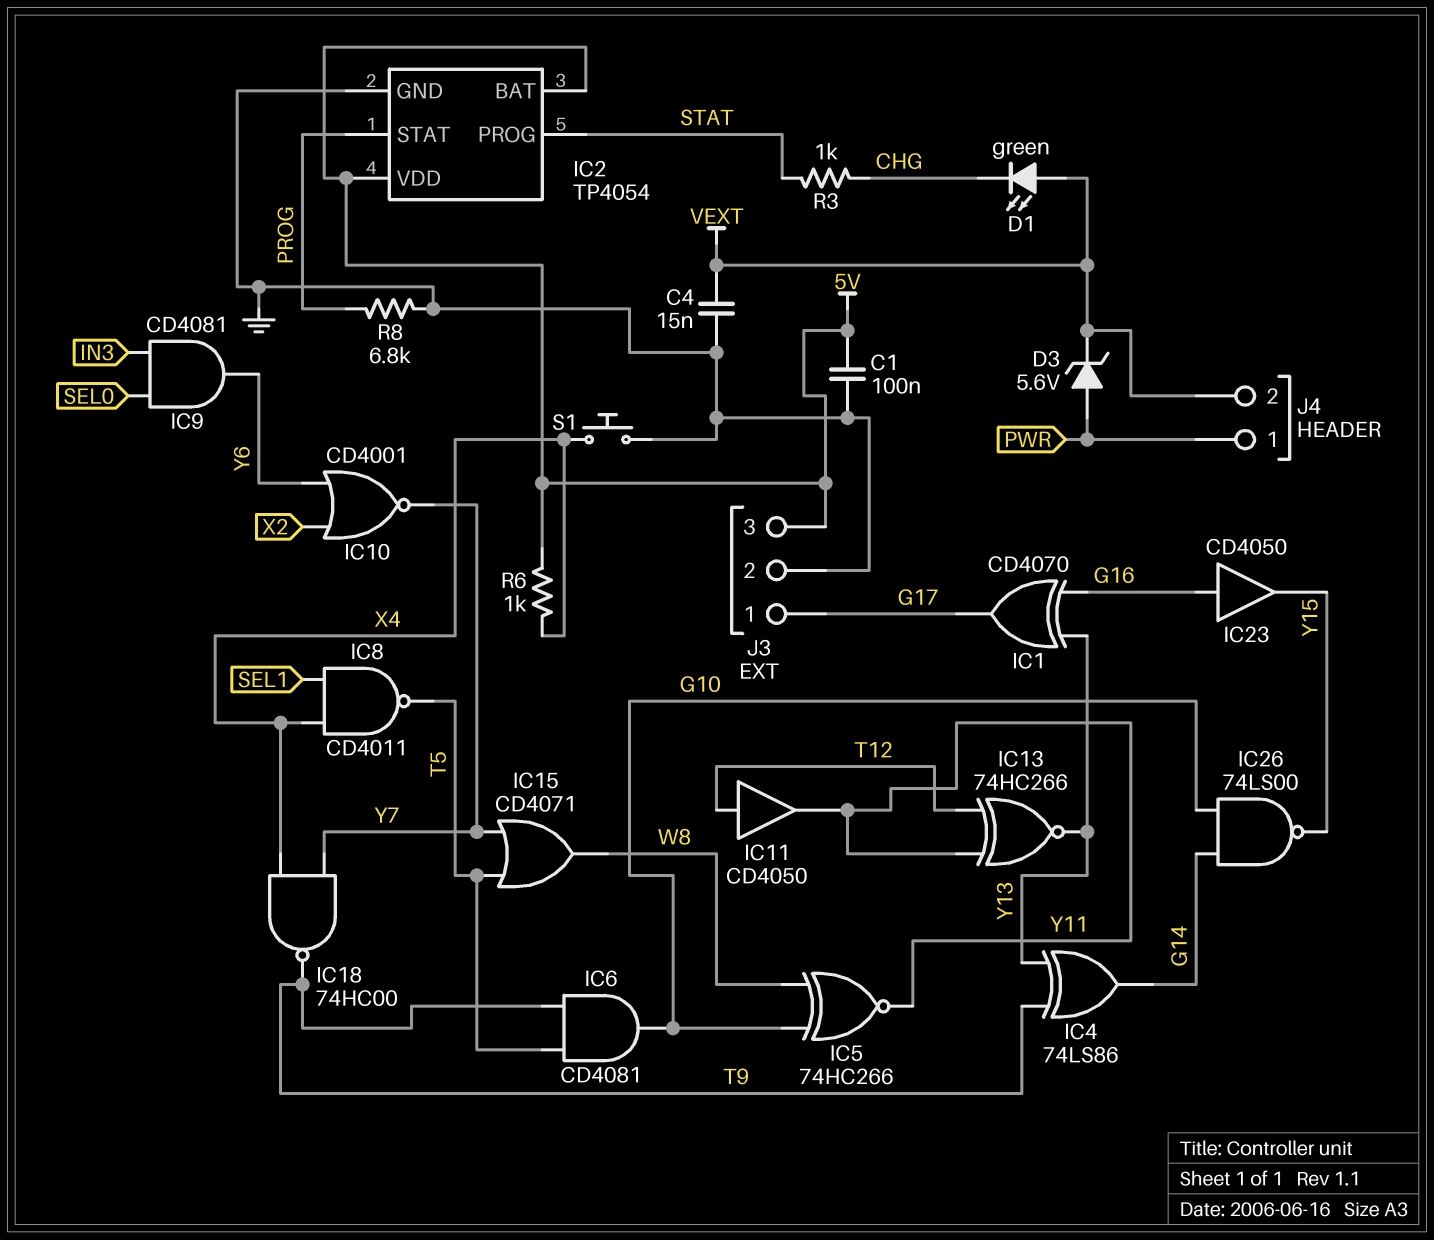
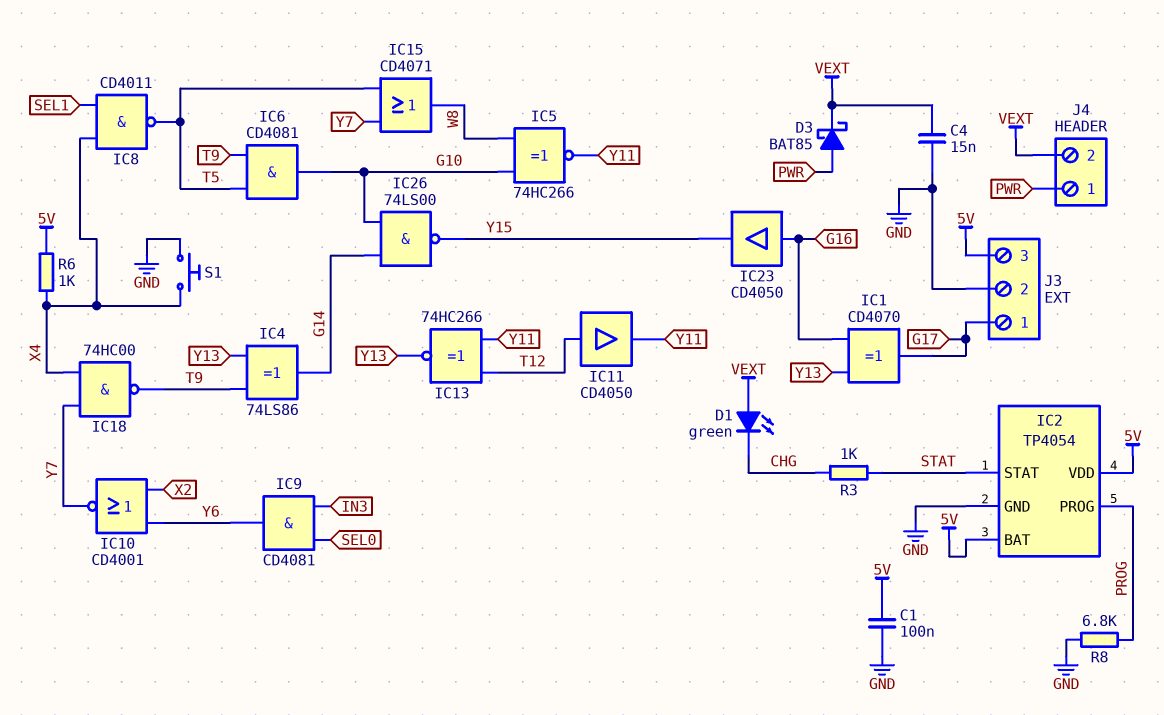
D3: zener 5.6V (A PWR, K VEXT) -> schottky BAT85 (A PWR, K VEXT)
IC2 pin PROG: STAT -> PROG
IC2 pin STAT: PROG -> STAT

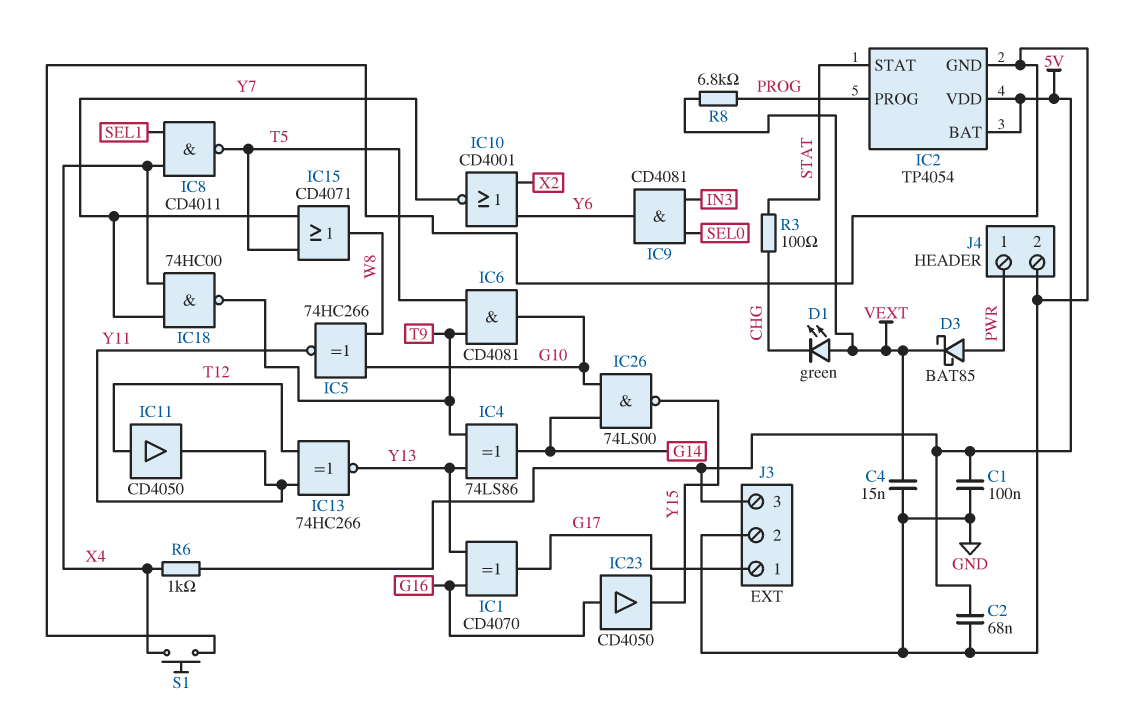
C2: none -> 68nF (5V, GND)
J4 pin 2: VEXT -> GND
R3: 1k (CHG, STAT) -> 100 (CHG, STAT)
R8: 6.8k (GND, PROG) -> 6.8k (PROG, VEXT)

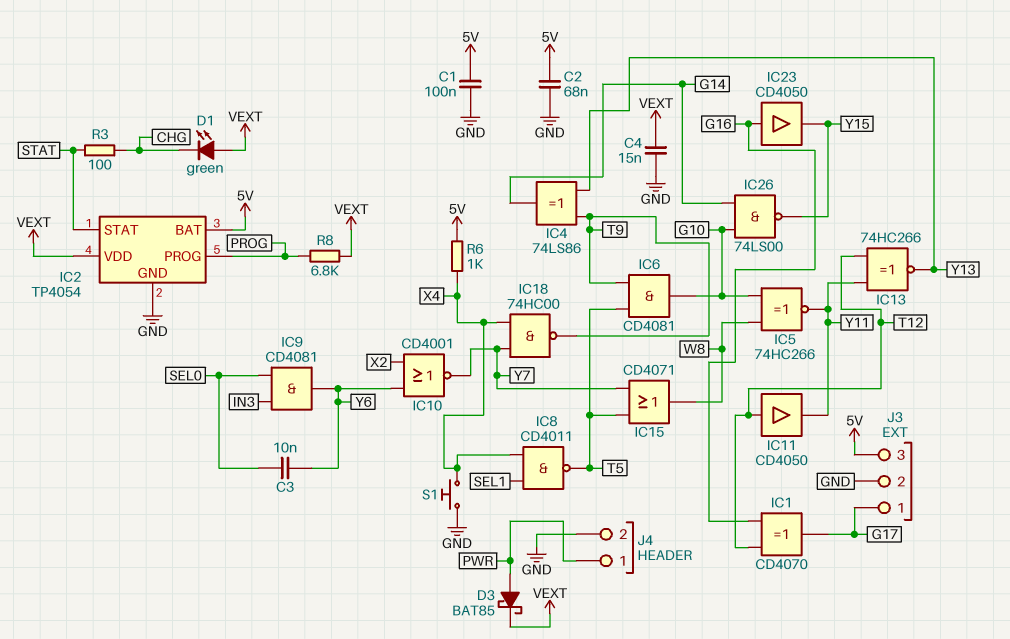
C3: none -> 10nF (SEL0, Y6)
IC1: XOR CD4070 (in G16, in Y13, out G17) -> XOR CD4070 (in G16, in T12, out G17)
IC2 pin VDD: 5V -> VEXT

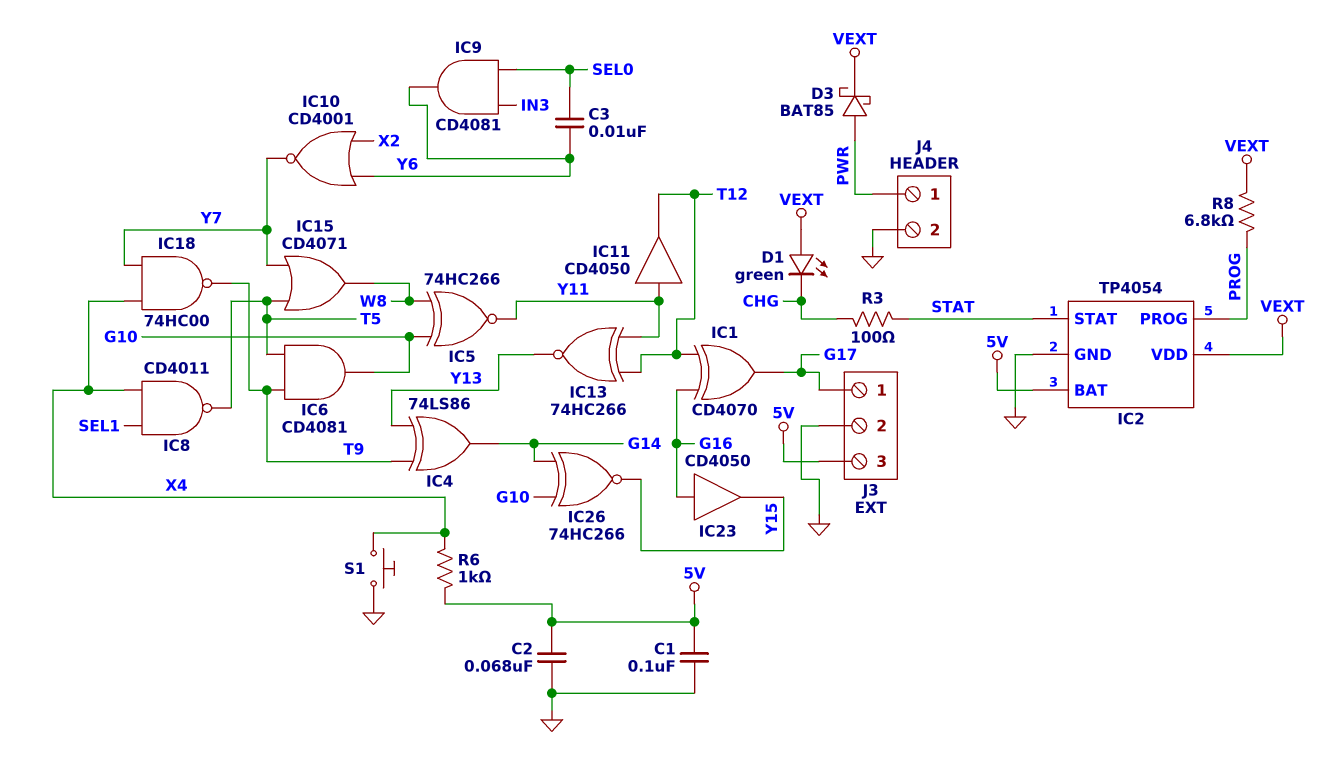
C4: 15nF (GND, VEXT) -> none
IC11: buffer CD4050 (in T12, out Y11) -> buffer CD4050 (in Y11, out T12)
IC26: NAND 74LS00 (in G10, in G14, out Y15) -> XNOR 74HC266 (in G10, in G14, out Y15)

